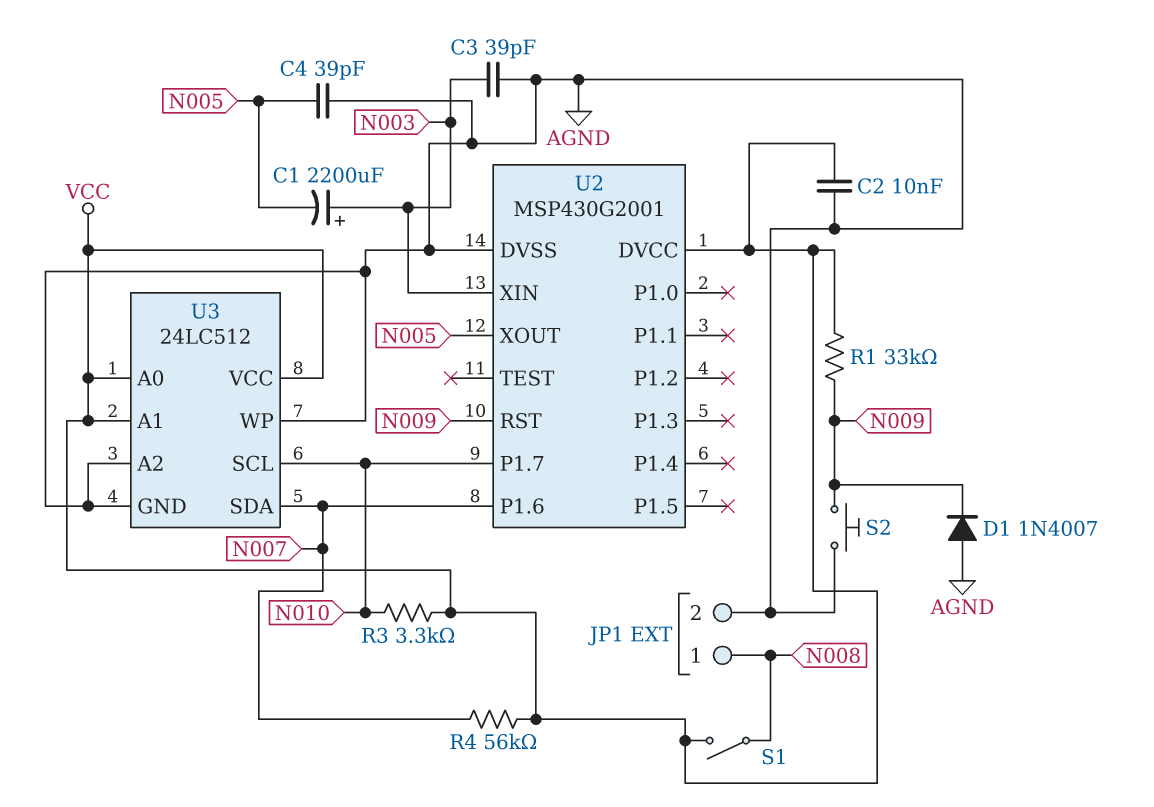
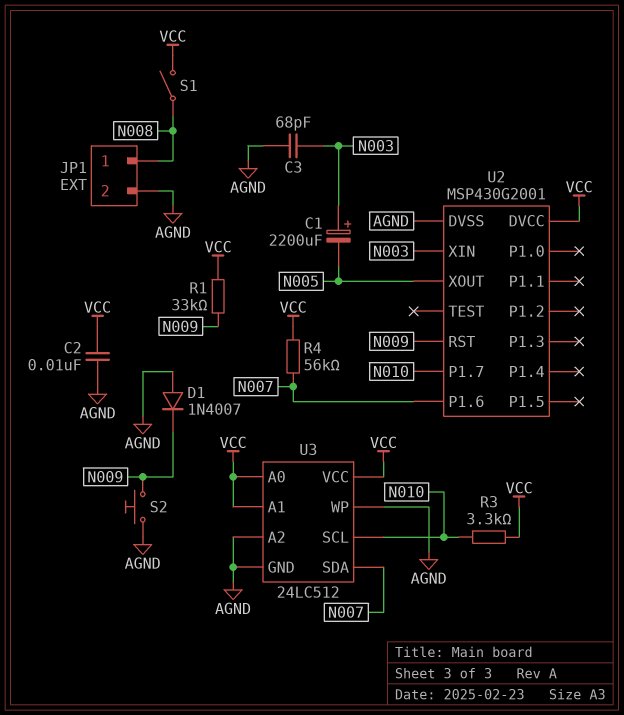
C3: 39pF (AGND, N003) -> 68pF (AGND, N003)
C4: 39pF (AGND, N005) -> none

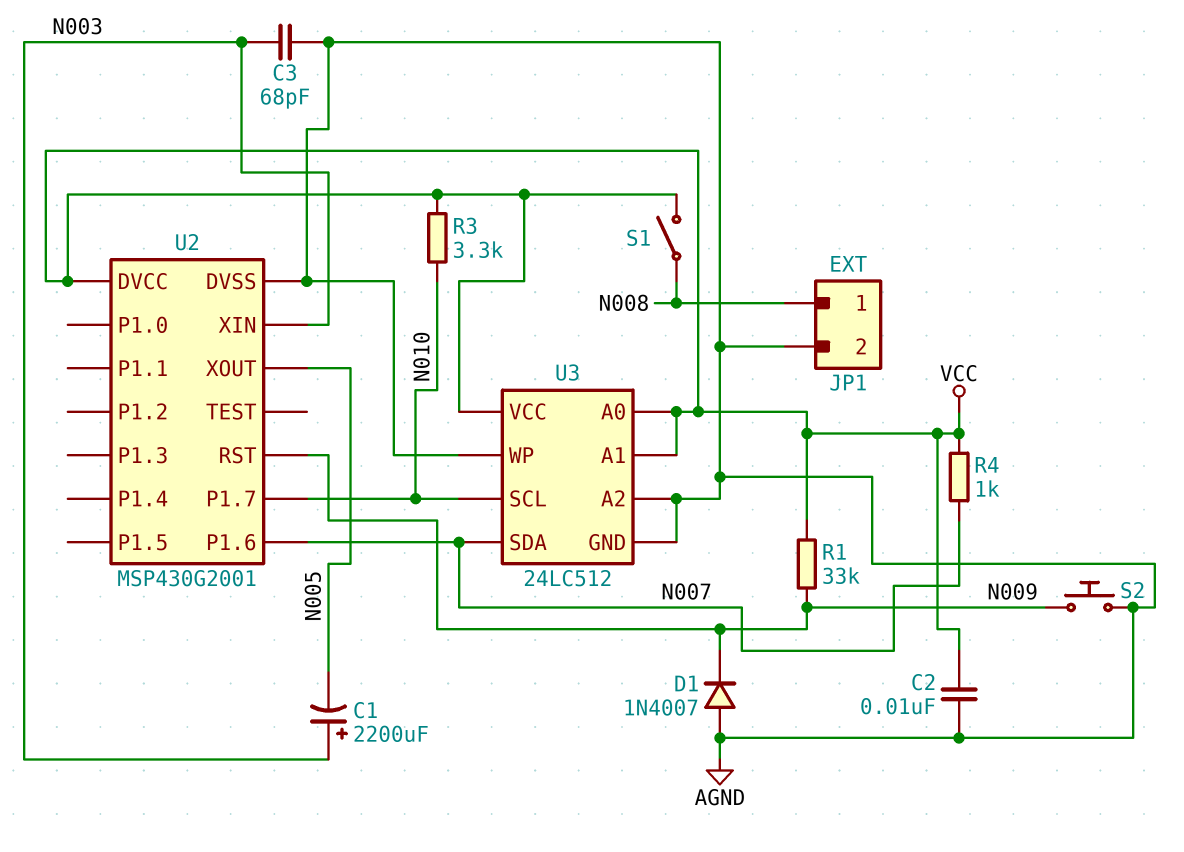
R4: 56k (N007, VCC) -> 1k (N007, VCC)

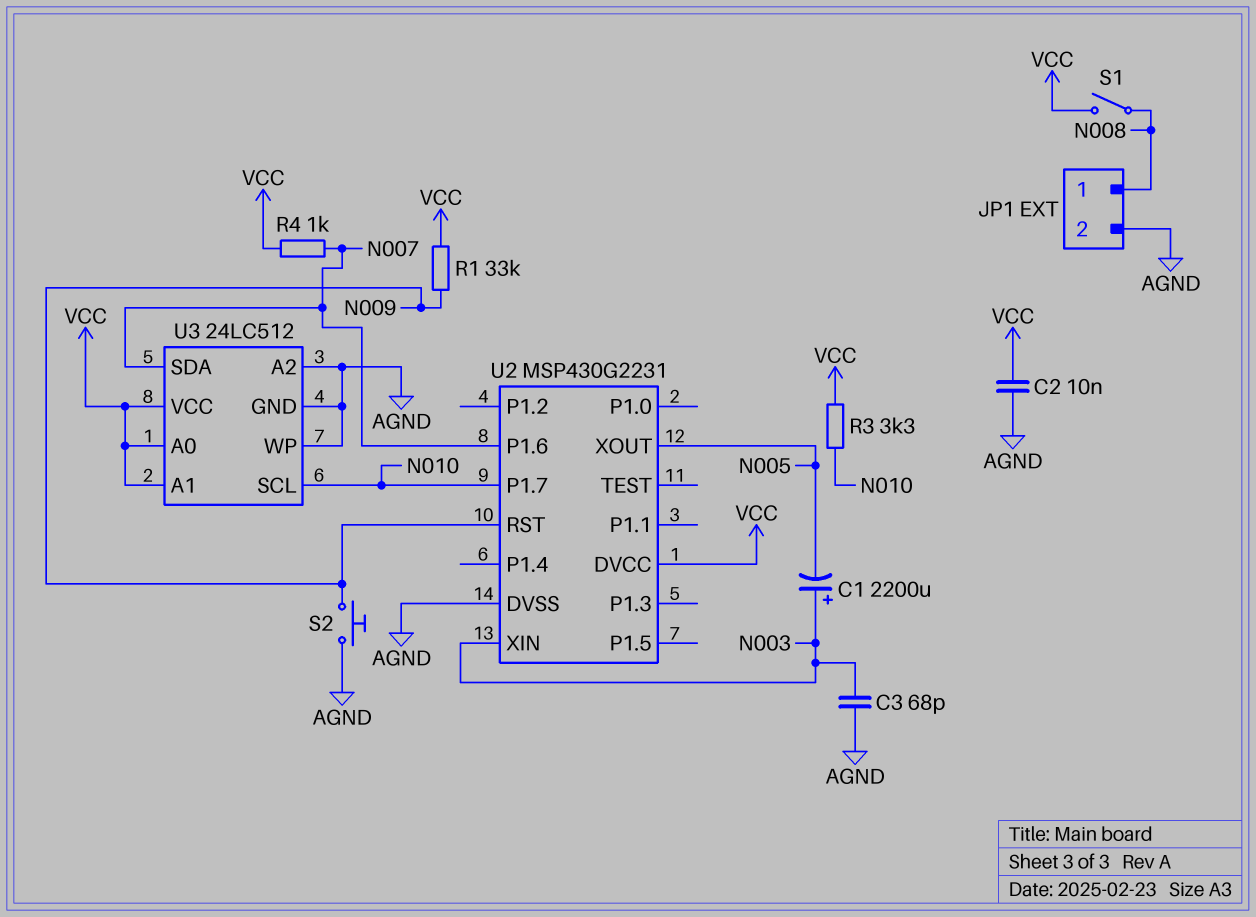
D1: diode 1N4007 (A AGND, K N009) -> none
U2: MSP430G2001 -> MSP430G2231

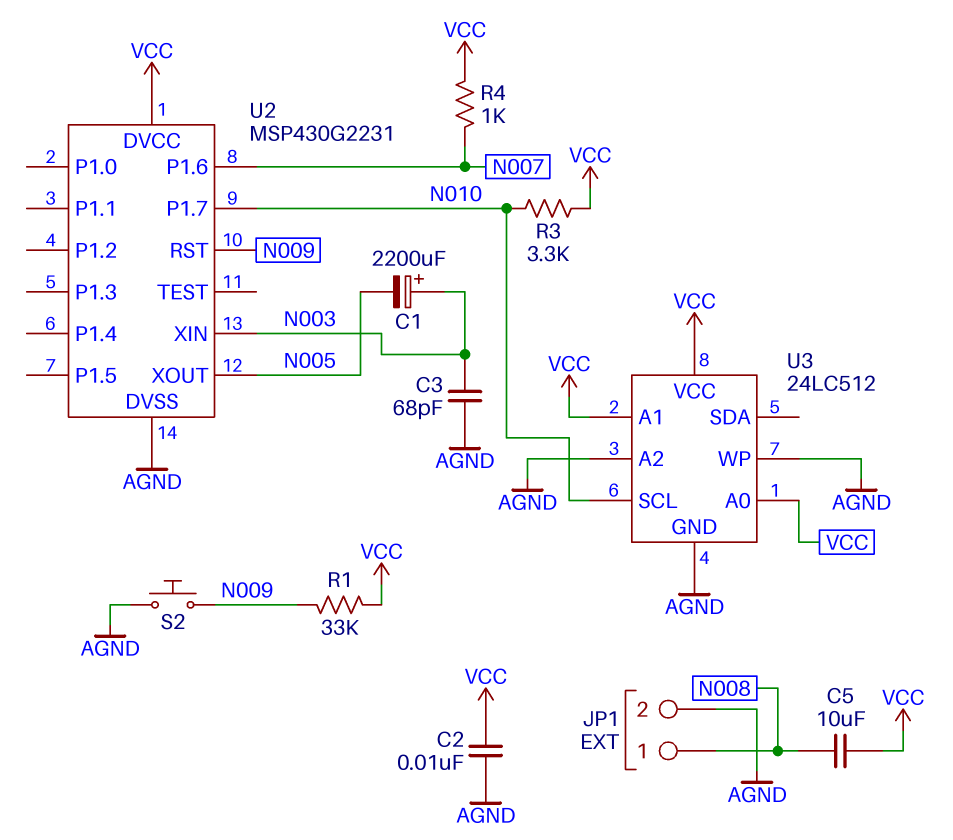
C5: none -> 10uF (N008, VCC)
S1: switch (N008, VCC) -> none
U3 pin SDA: N007 -> none

